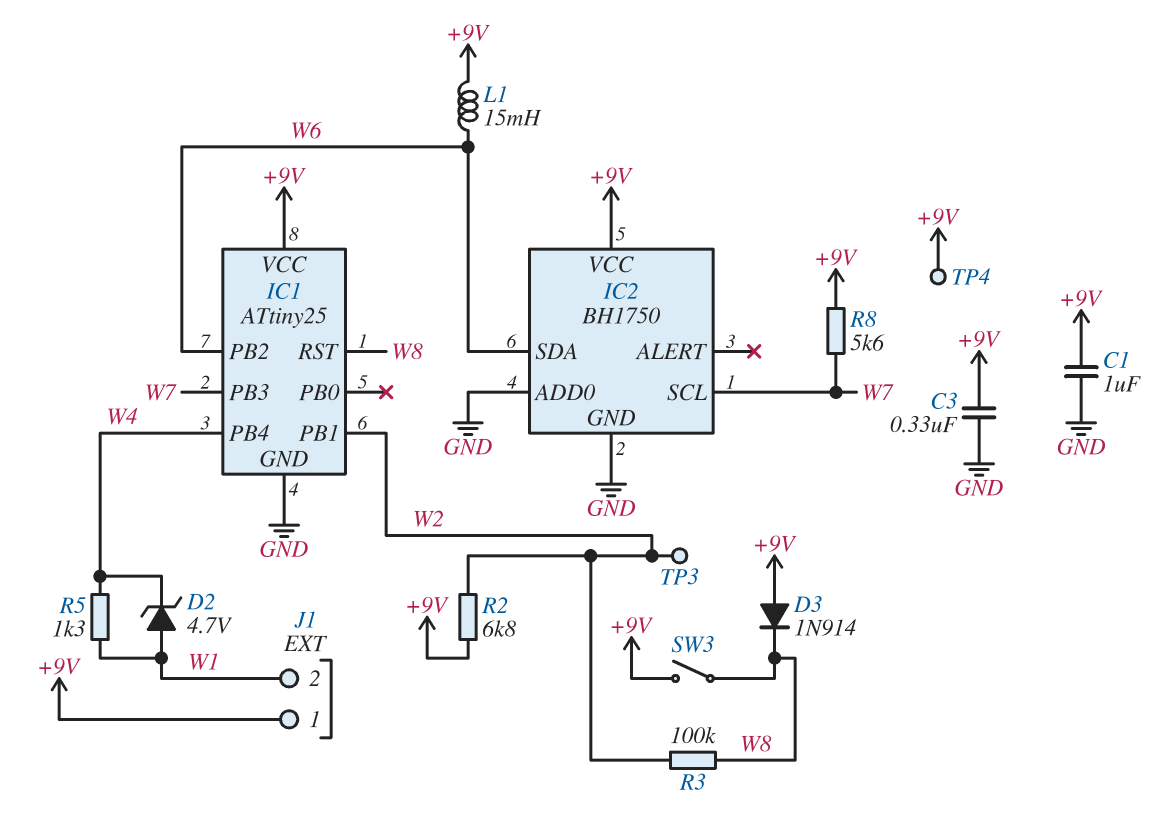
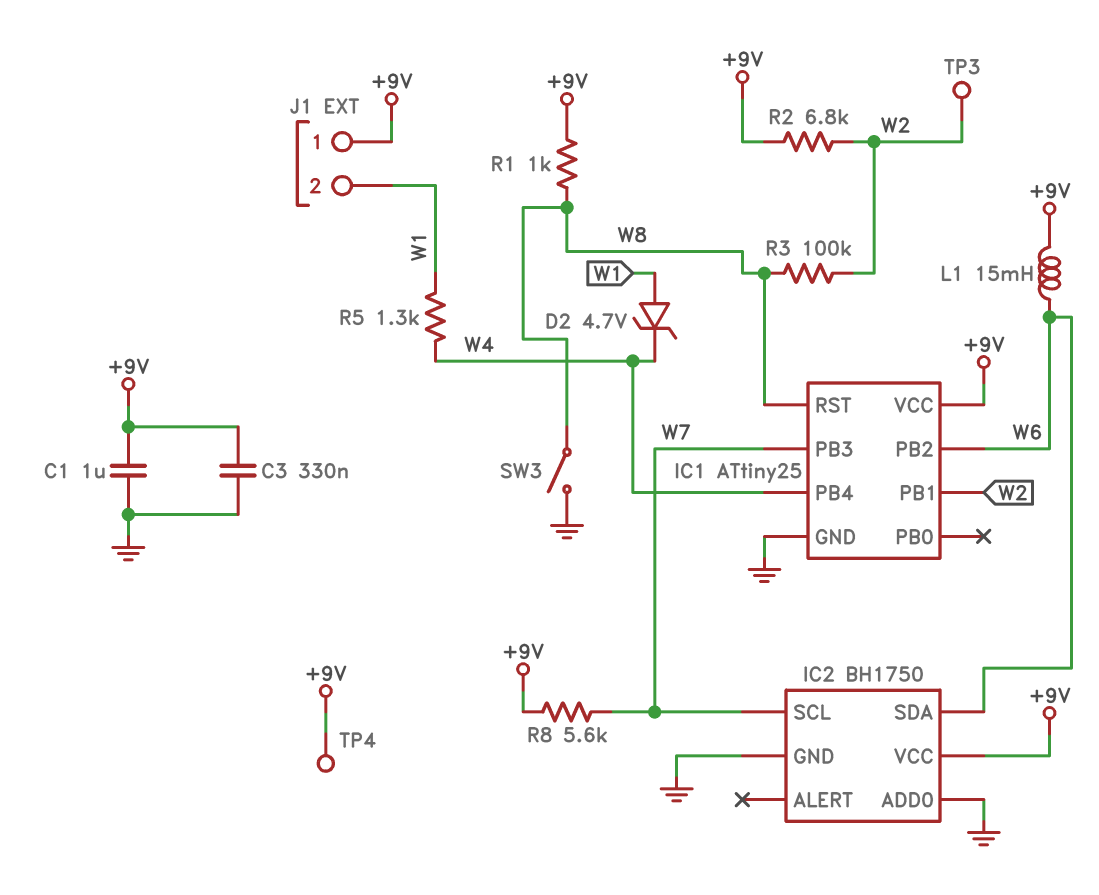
D3: diode 1N914 (A +9V, K W8) -> none
R1: none -> 1k (+9V, W8)
SW3: switch (+9V, W8) -> switch (GND, W8)

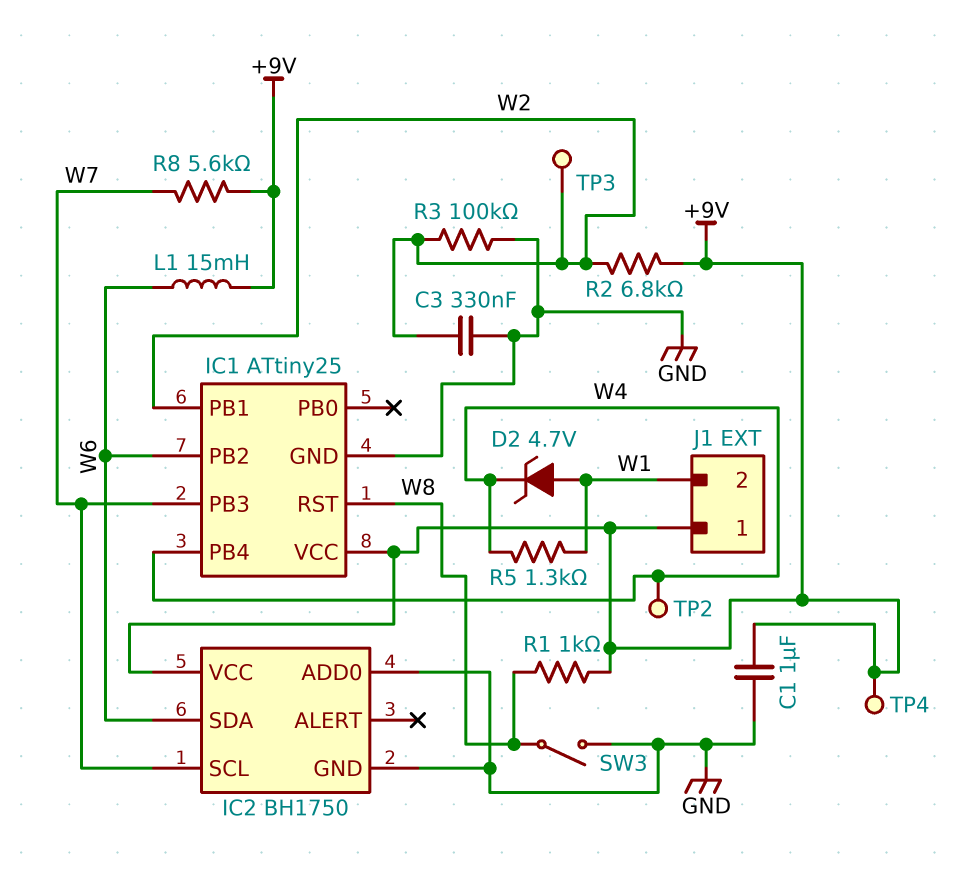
C3: 330nF (+9V, GND) -> 330nF (GND, W2)
R3: 100k (W2, W8) -> 100k (GND, W2)
TP2: none -> test point (W4)

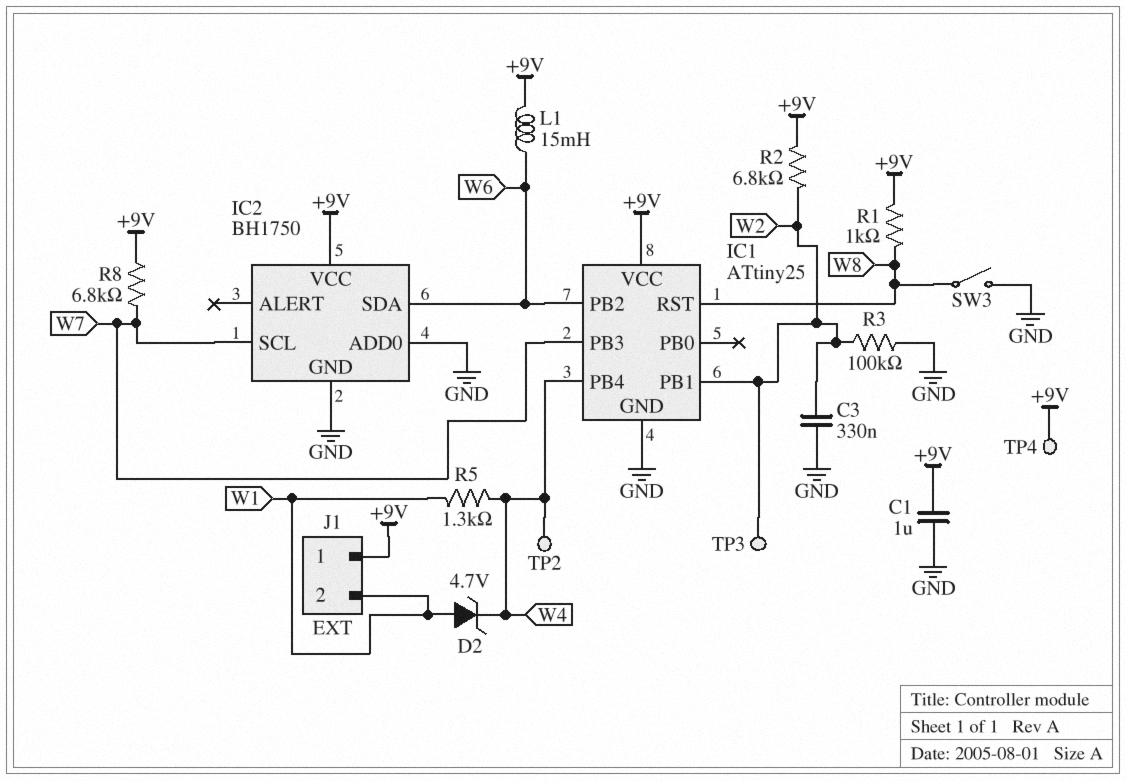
R8: 5.6k (+9V, W7) -> 6.8k (+9V, W7)

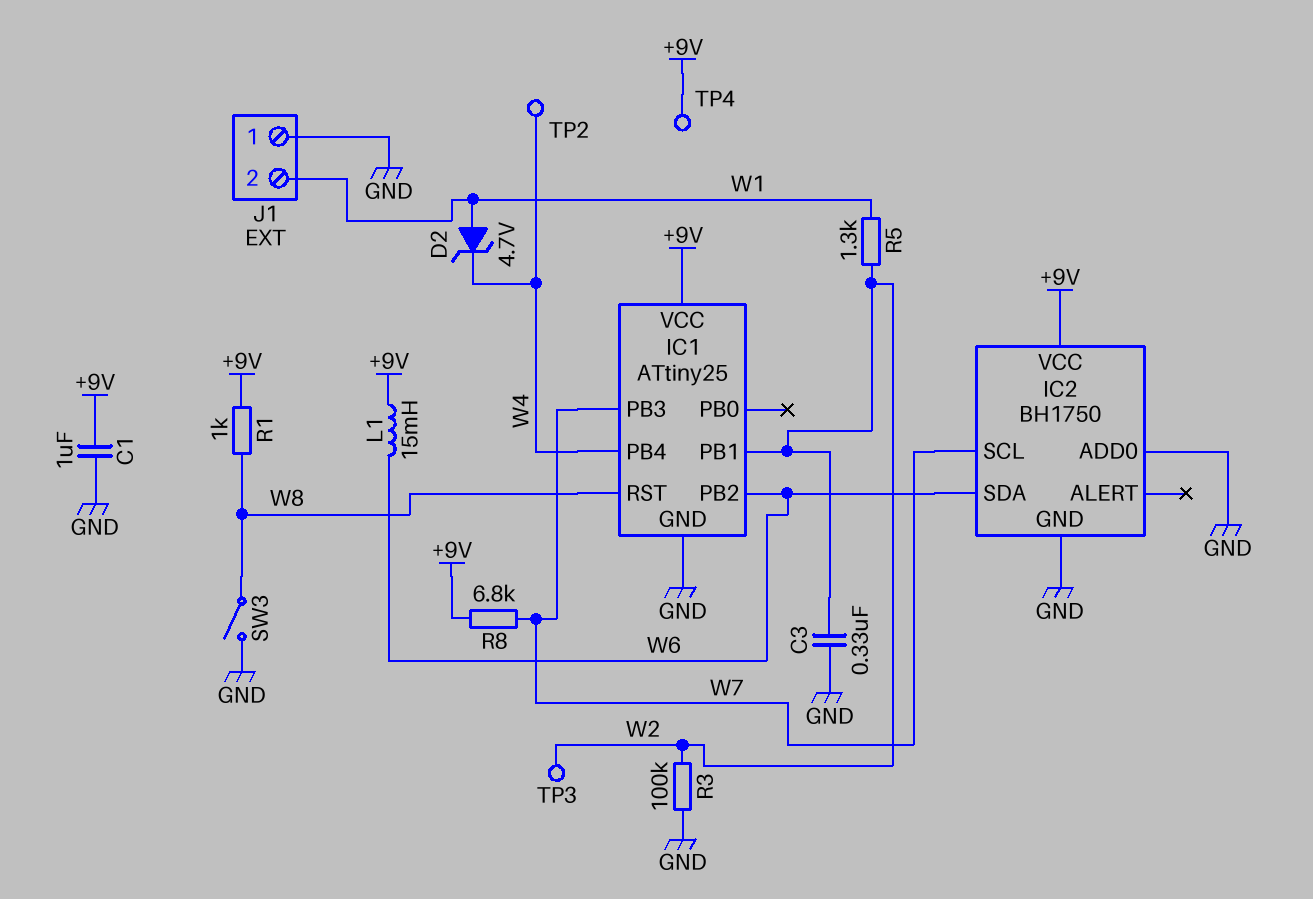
J1 pin 1: +9V -> GND
R2: 6.8k (+9V, W2) -> none
R5: 1.3k (W1, W4) -> 1.3k (W1, W2)

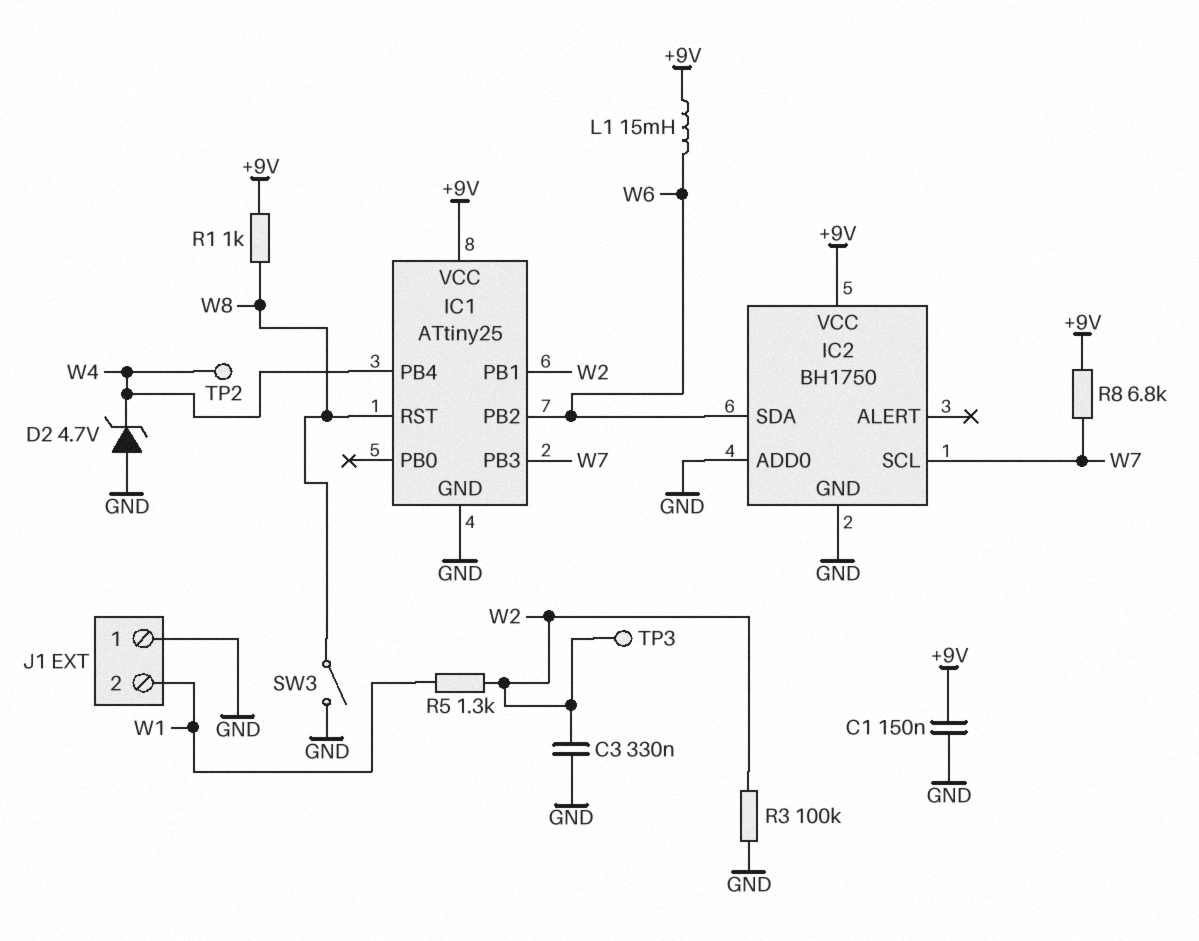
C1: 1uF (+9V, GND) -> 150nF (+9V, GND)
D2: zener 4.7V (A W1, K W4) -> zener 4.7V (A GND, K W4)
TP4: test point (+9V) -> none

